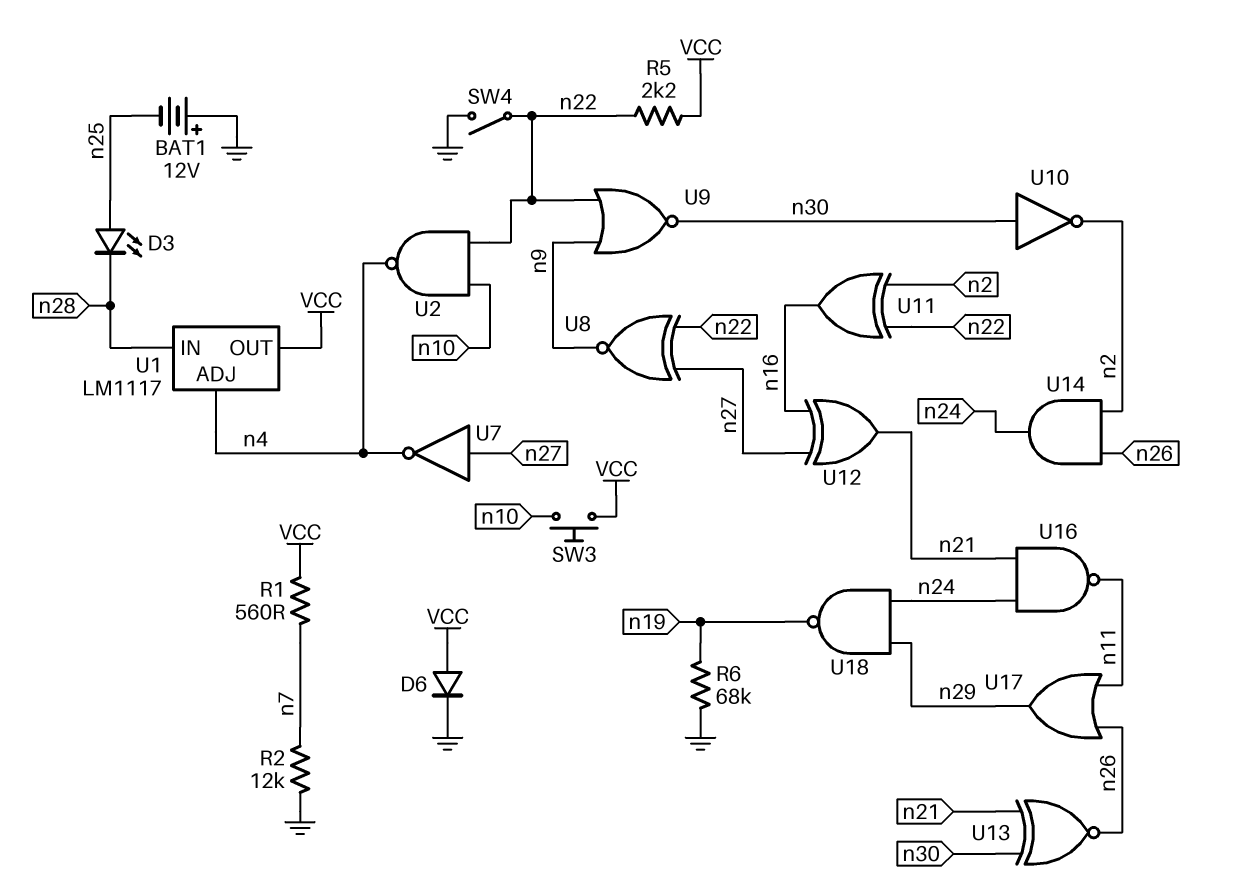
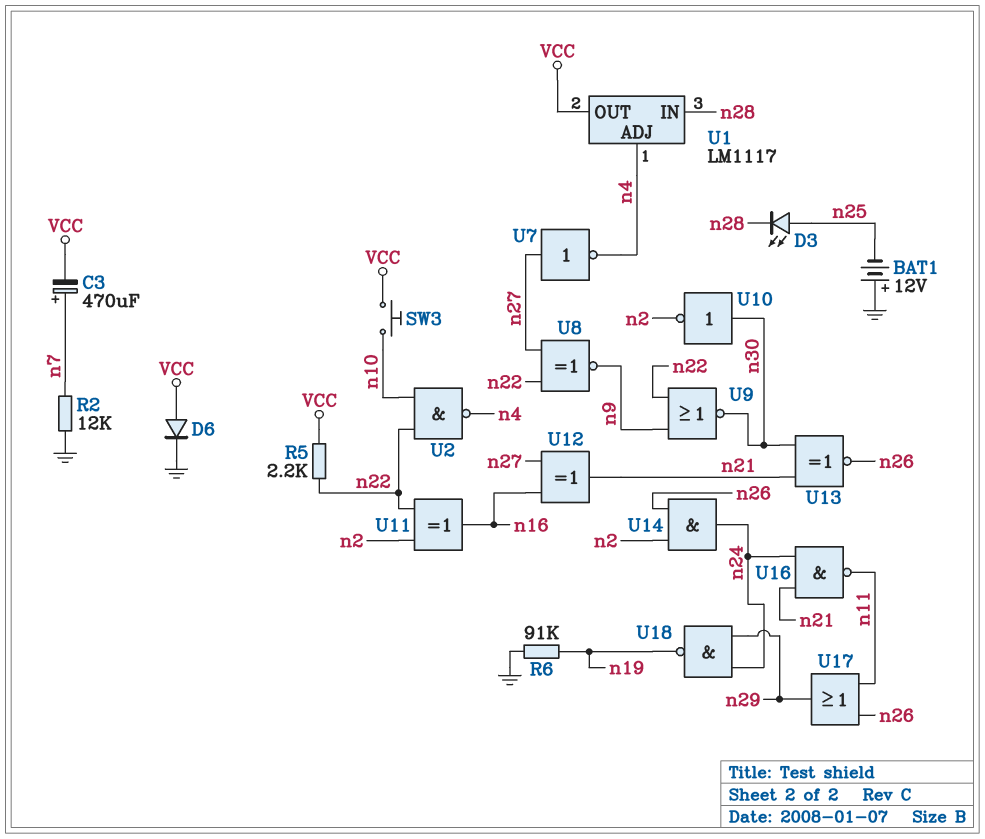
C3: none -> 470uF (plus n7, minus VCC)
R1: 560 (VCC, n7) -> none
R6: 68k (GND, n19) -> 91k (GND, n19)
SW4: switch (GND, n22) -> none

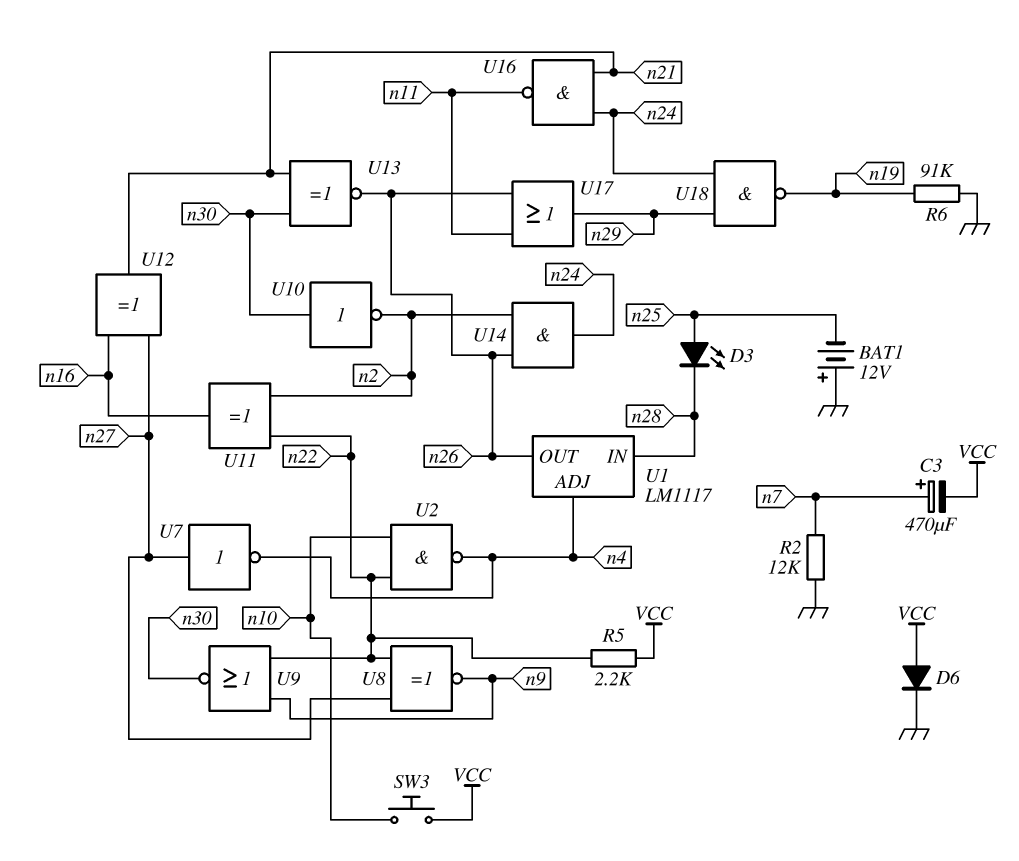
U1 pin OUT: VCC -> n26

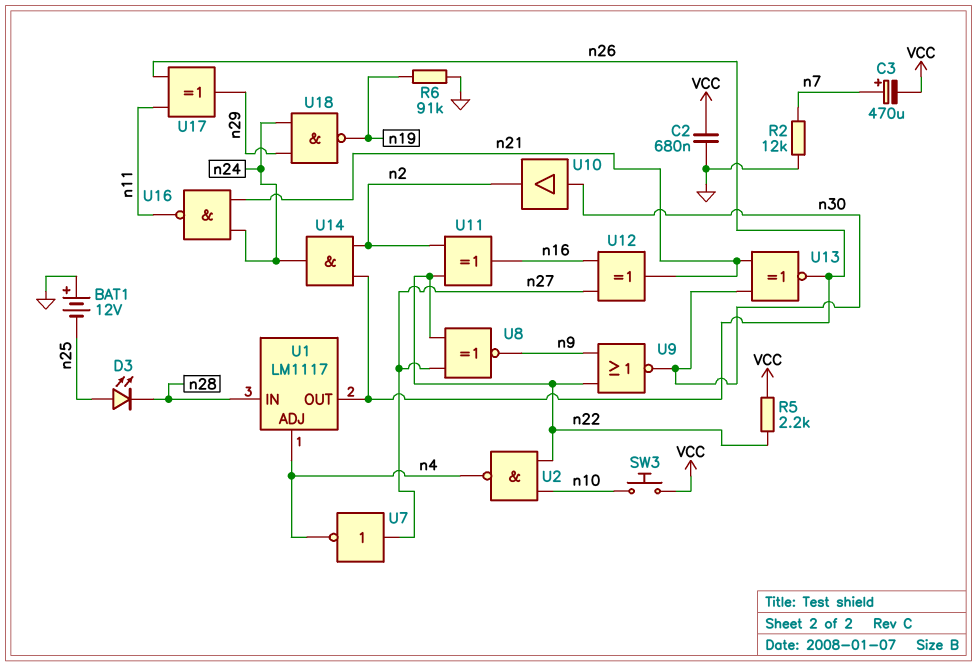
C2: none -> 680nF (GND, VCC)
D6: diode (A VCC, K GND) -> none
U10: NOT (in n30, out n2) -> buffer (in n30, out n2)
U17: OR (in n11, in n26, out n29) -> XOR (in n11, in n26, out n29)

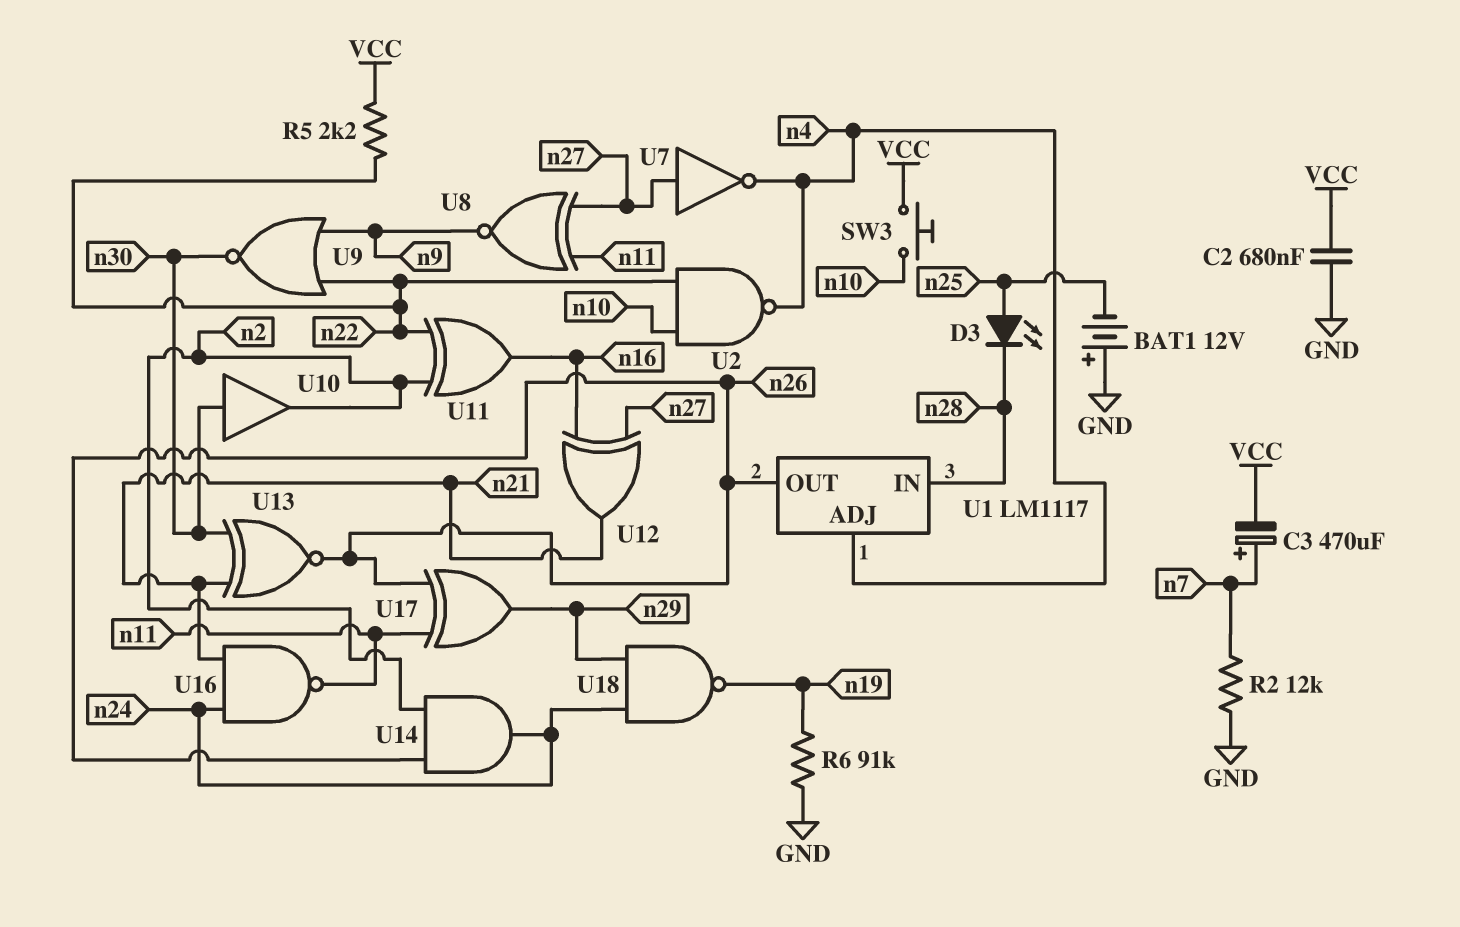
U8: XNOR (in n22, in n27, out n9) -> XNOR (in n11, in n27, out n9)

